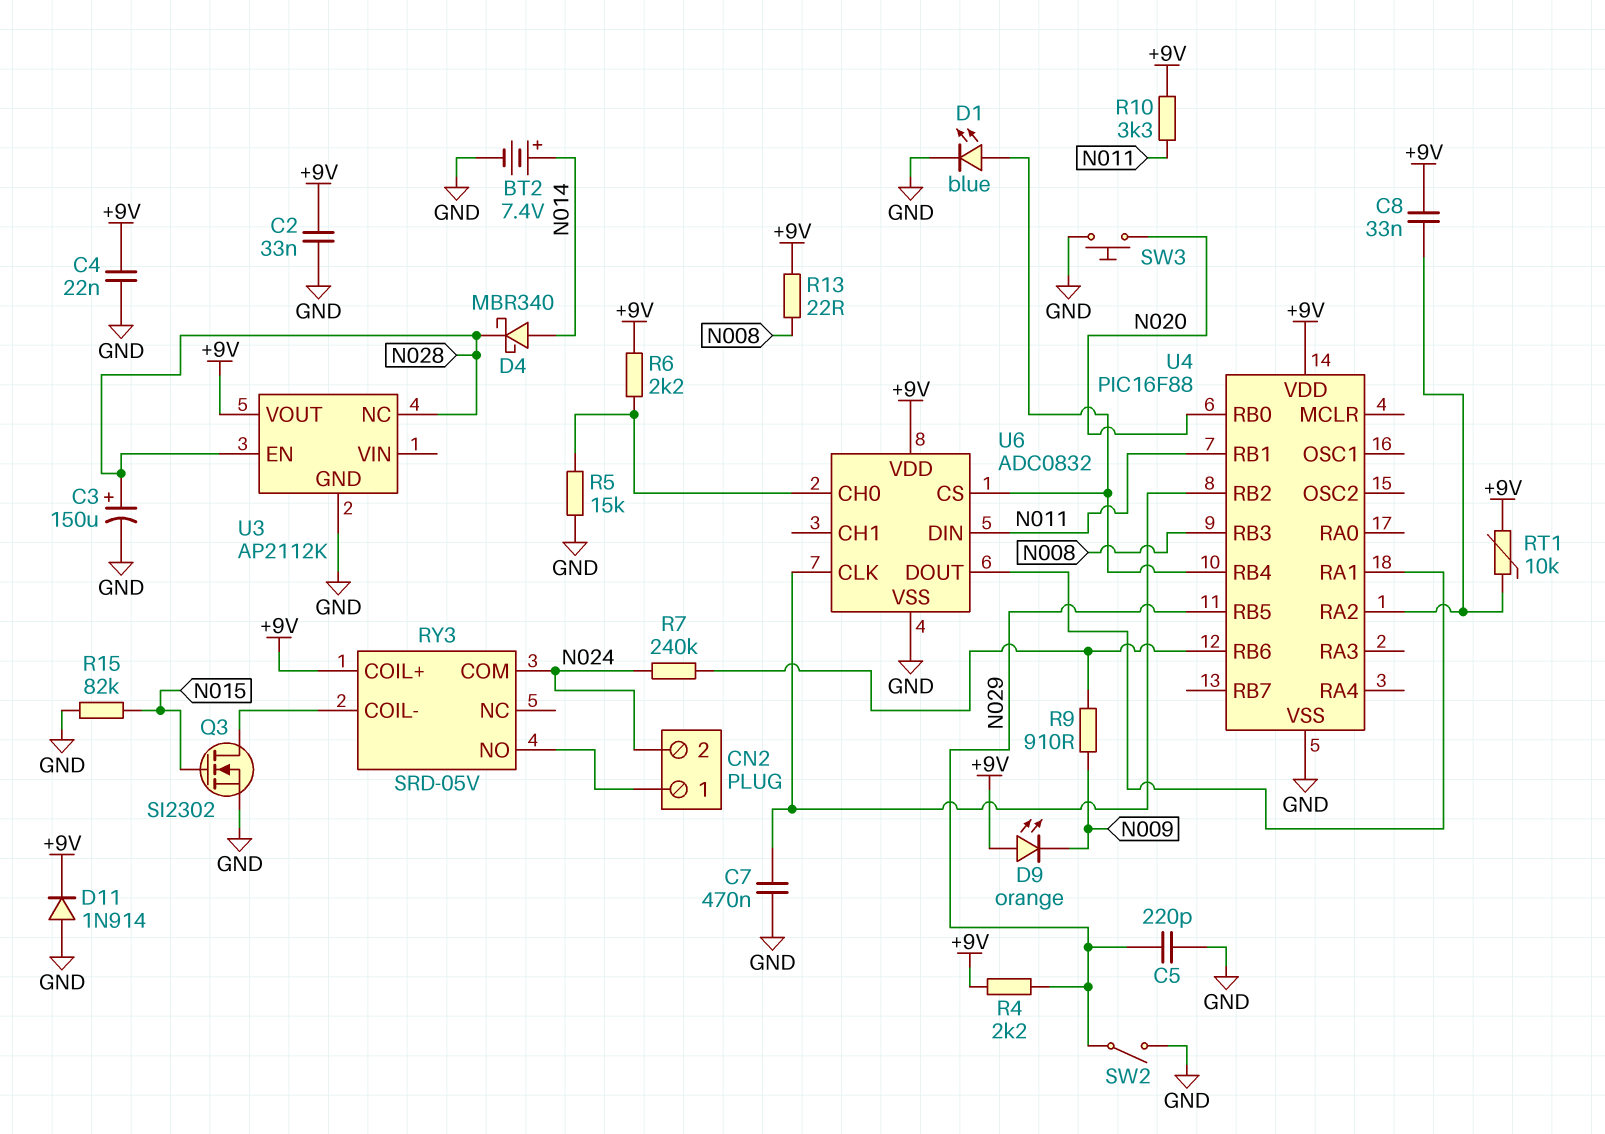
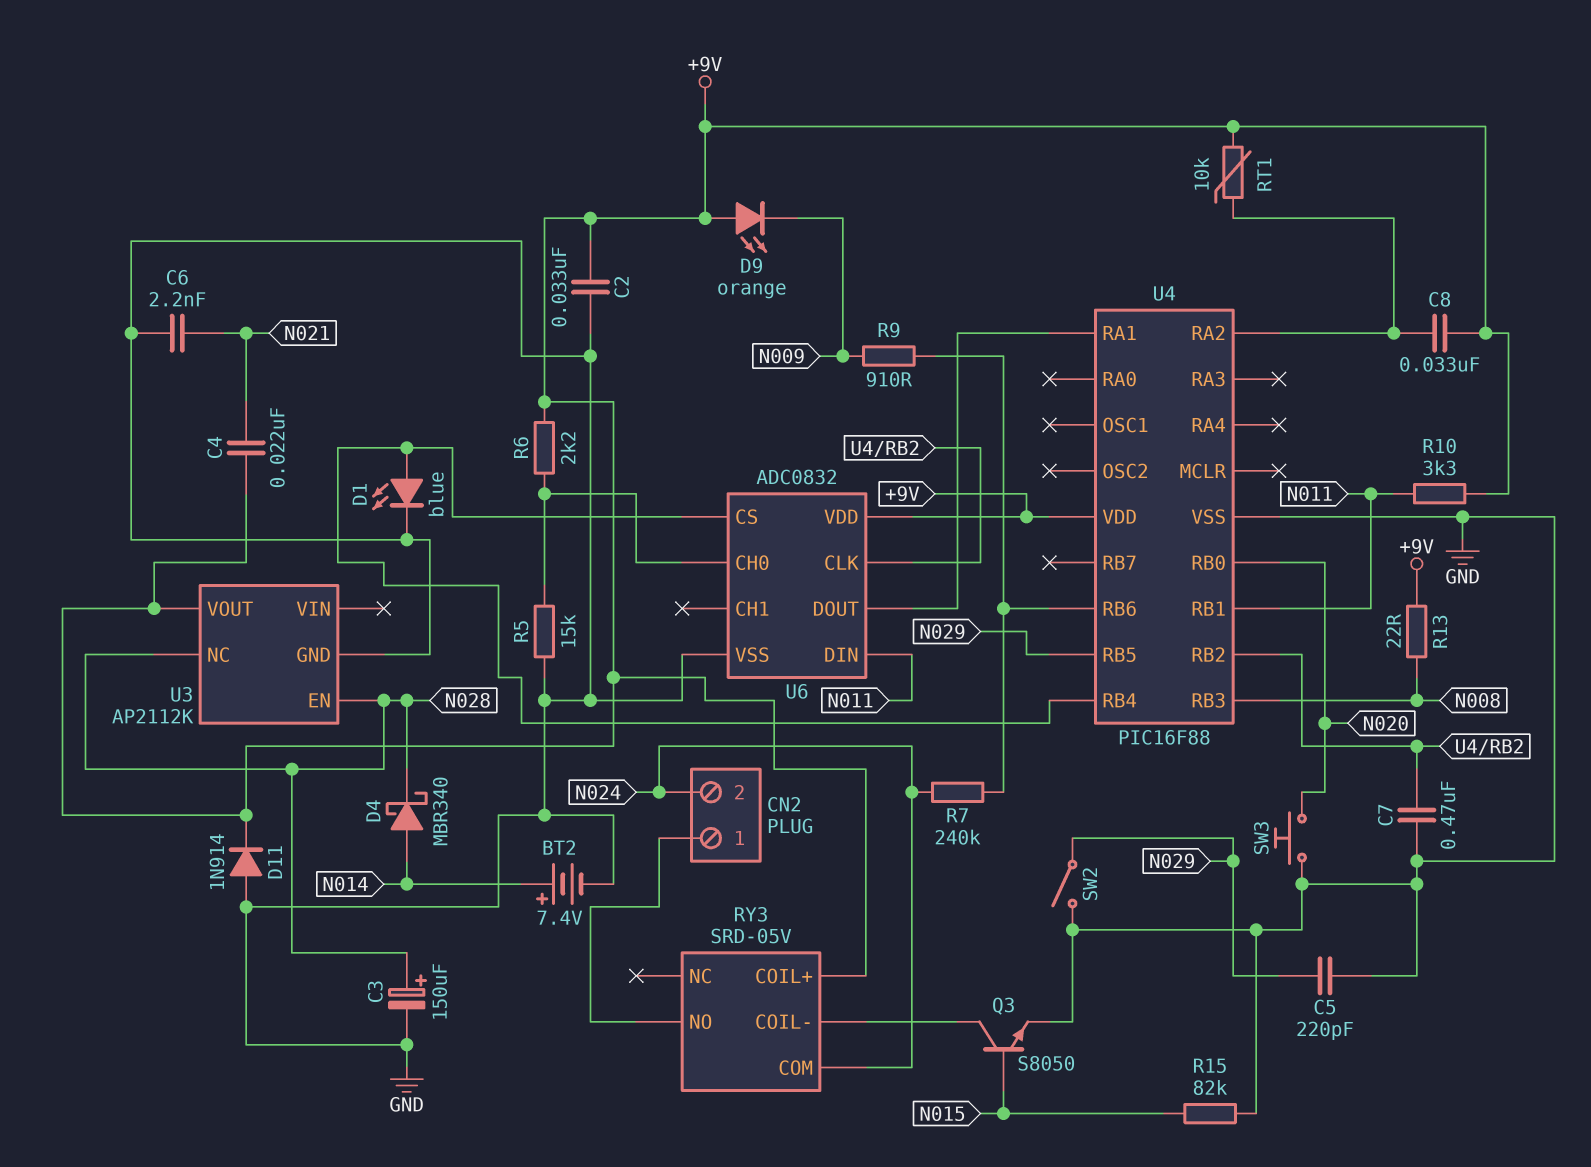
C4: 22nF (+9V, GND) -> 22nF (+9V, N021)
C6: none -> 2.2nF (GND, N021)
Q3: NMOS SI2302 (G N015, D RY3/COIL-, S GND) -> NPN S8050 (B N015, C RY3/COIL-, E GND)
R4: 2.2k (+9V, N029) -> none

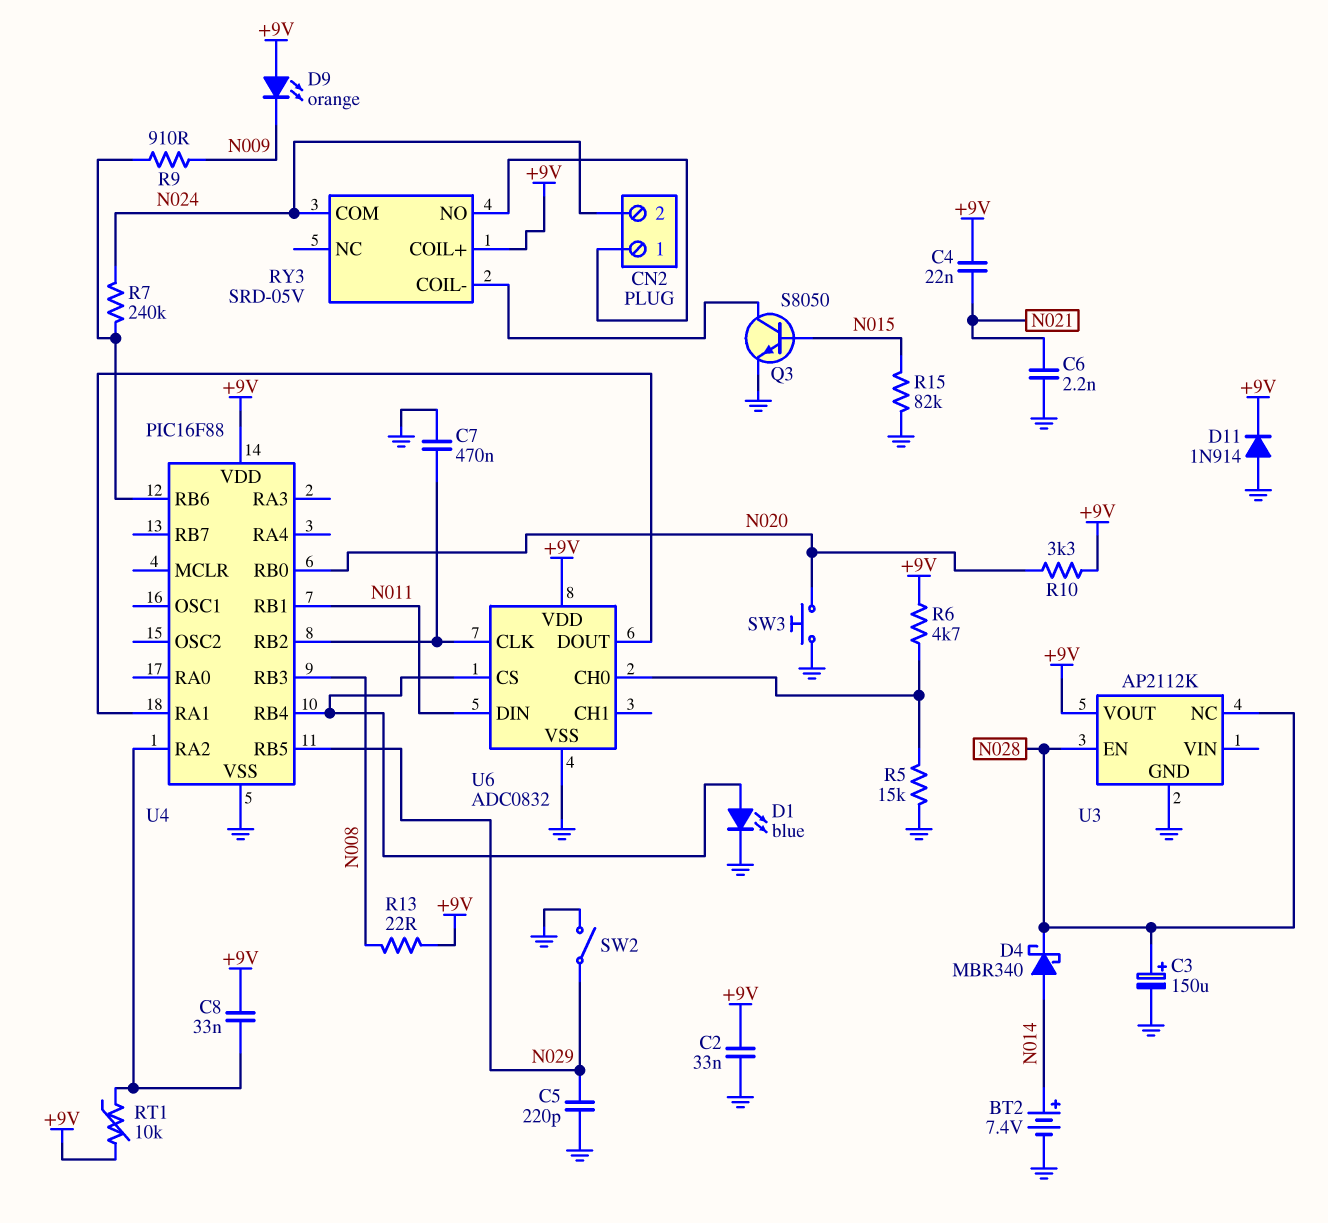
R6: 2.2k (+9V, U6/CH0) -> 4.7k (+9V, U6/CH0)
R10: 3.3k (+9V, N011) -> 3.3k (+9V, N020)

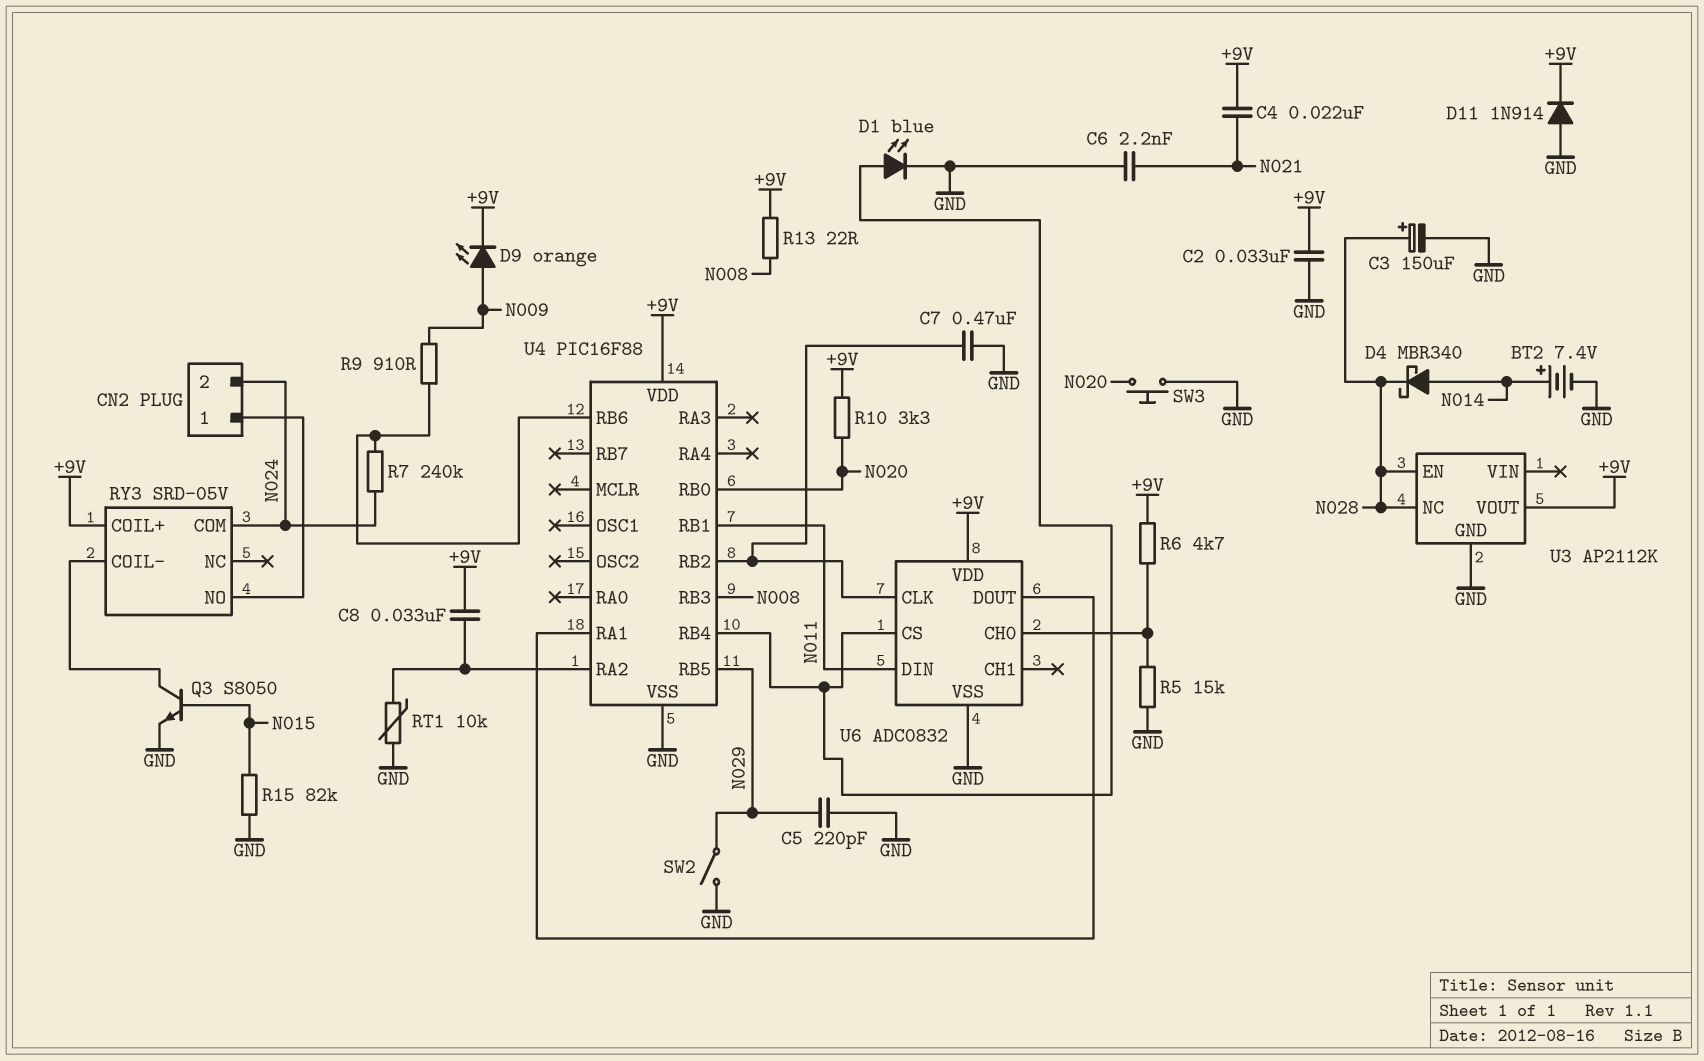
D9: LED orange (A +9V, K N009) -> LED orange (A N009, K +9V)
RT1: 10k (+9V, U4/RA2) -> 10k (GND, U4/RA2)

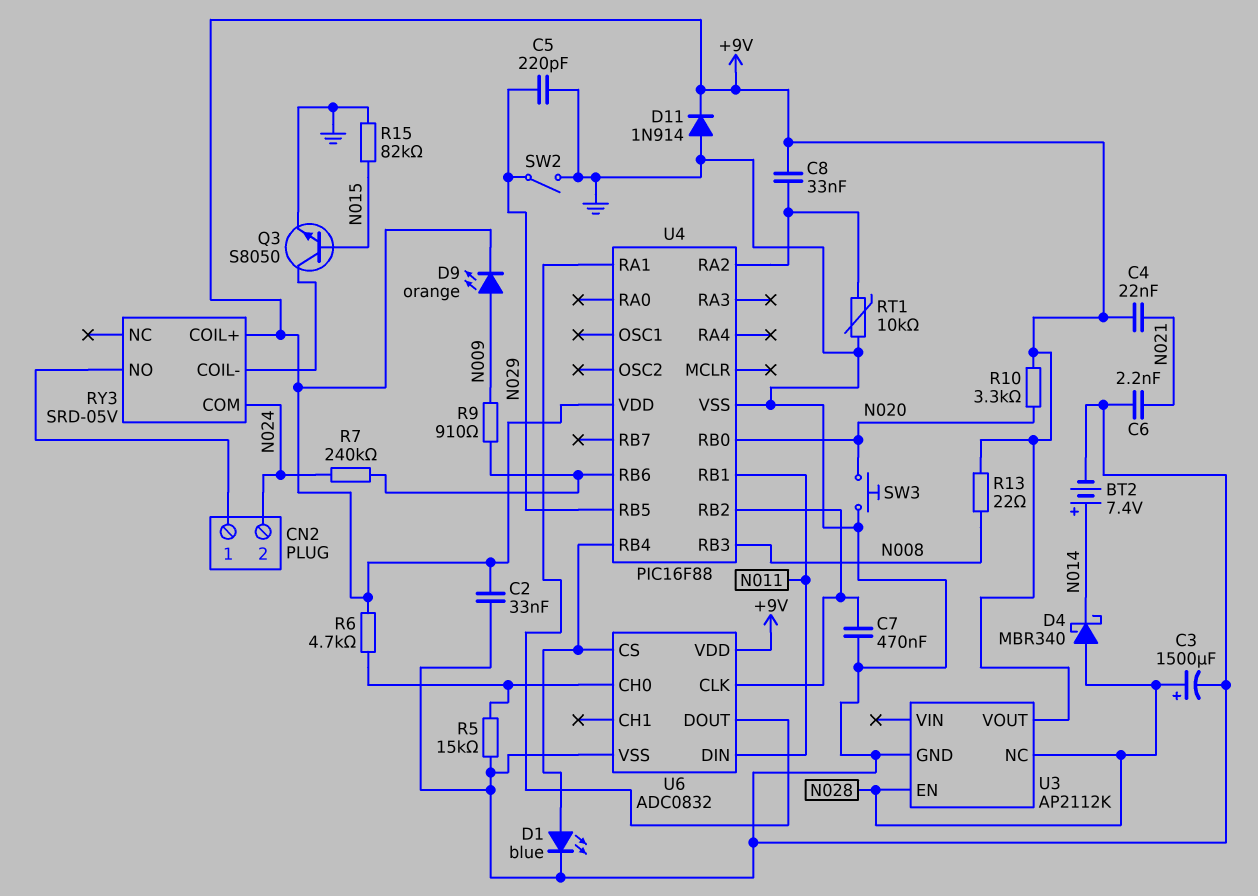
C3: 150uF (plus N028, minus GND) -> 1500uF (plus N028, minus GND)
D4: schottky MBR340 (A N014, K N028) -> schottky MBR340 (A N028, K N014)

